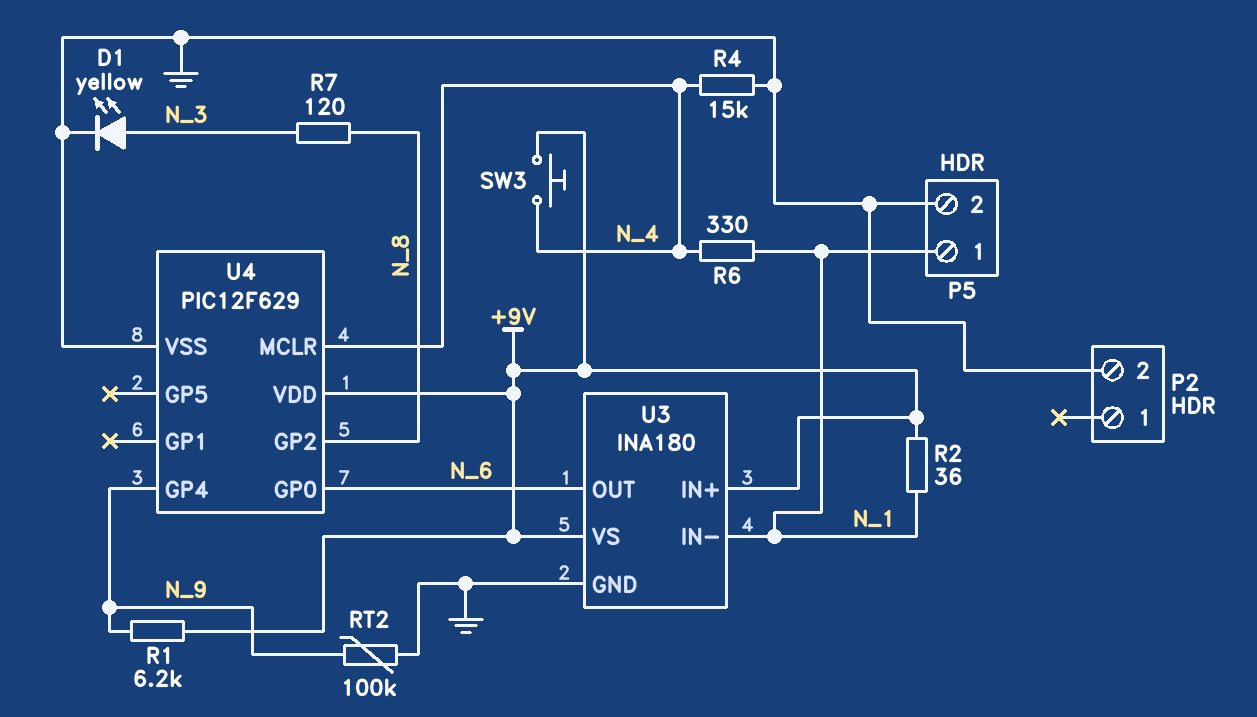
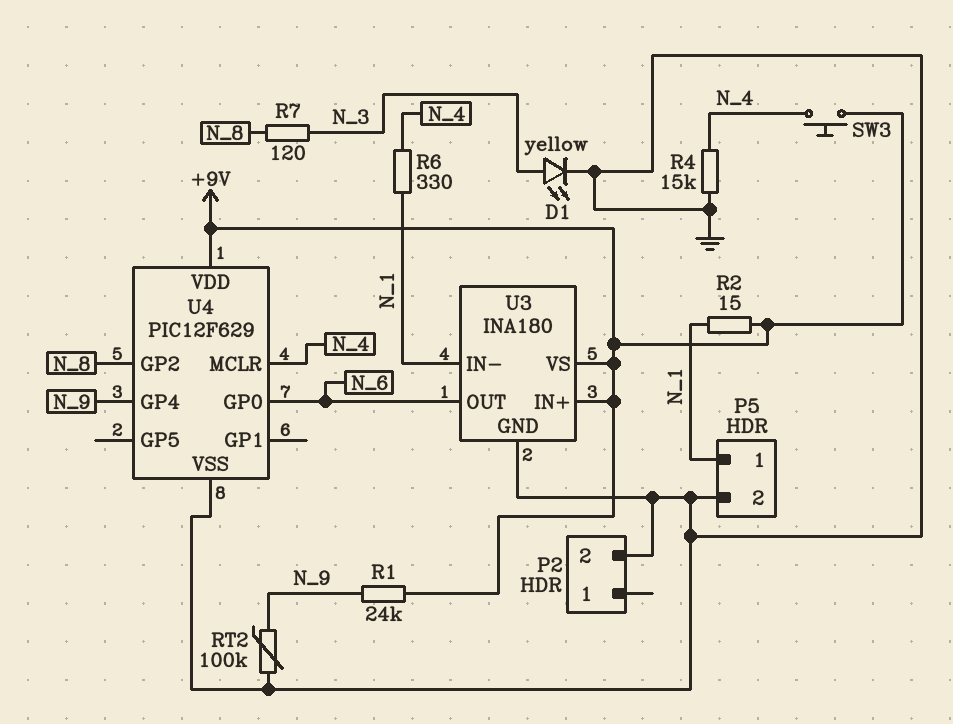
R1: 6.2k (+9V, N_9) -> 24k (+9V, N_9)
R2: 36 (+9V, N_1) -> 15 (+9V, N_1)

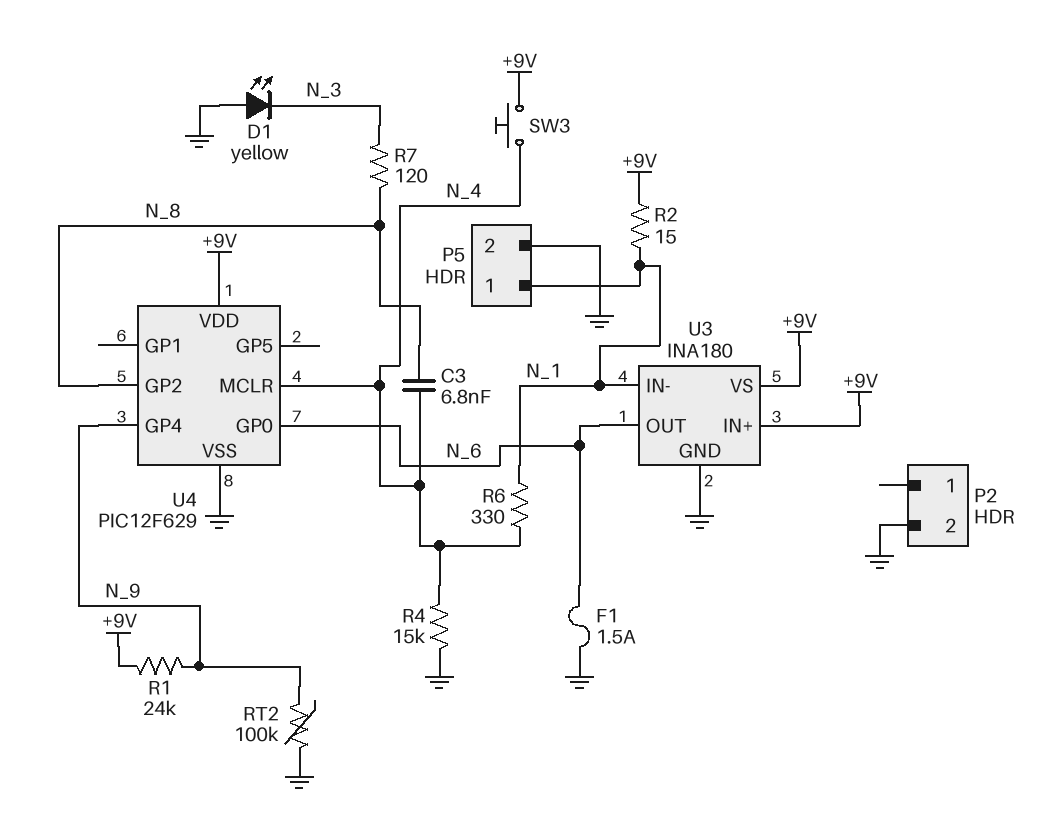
C3: none -> 6.8nF (N_4, N_8)
D1: LED yellow (A N_3, K GND) -> LED yellow (A GND, K N_3)
F1: none -> 1.5A (GND, N_6)

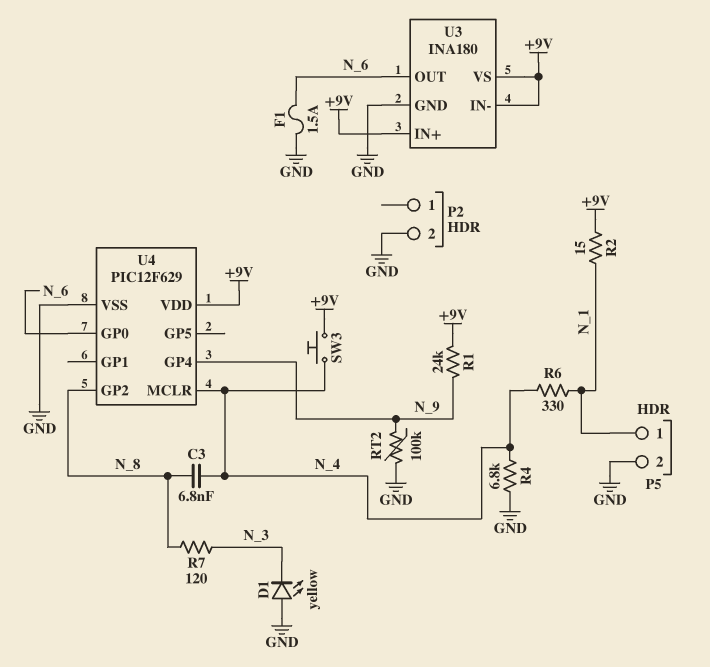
R4: 15k (GND, N_4) -> 6.8k (GND, N_4)
U3 pin IN-: N_1 -> +9V

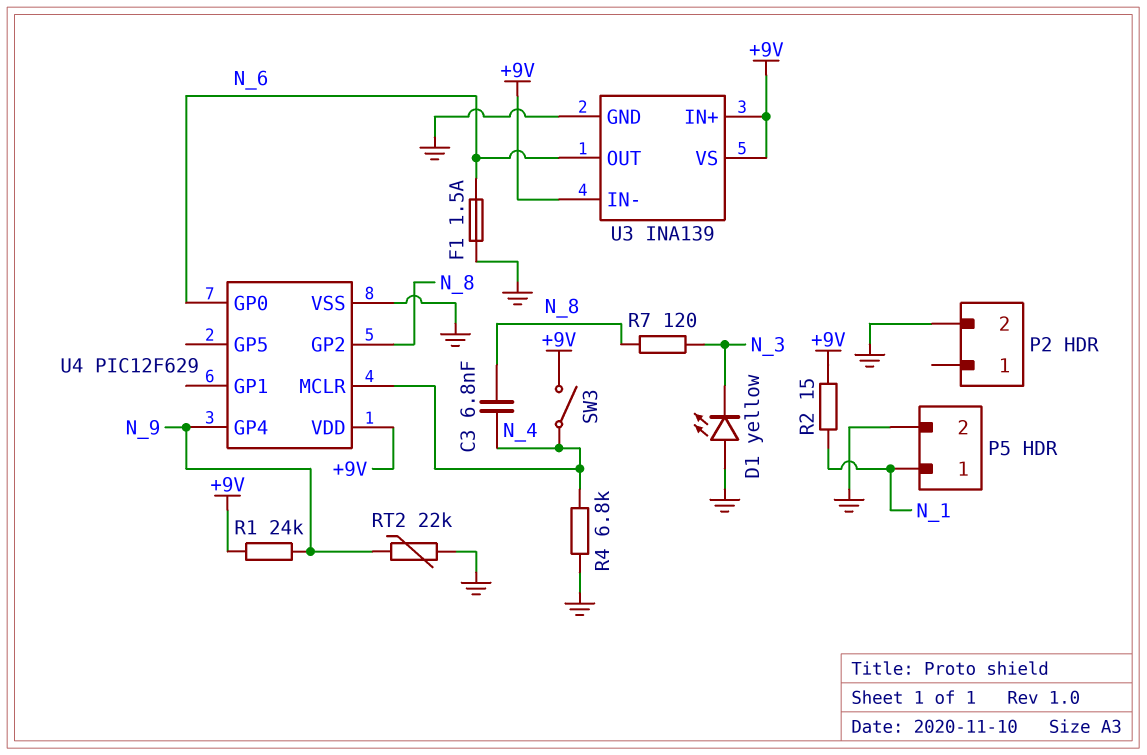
R6: 330 (N_1, N_4) -> none
RT2: 100k (GND, N_9) -> 22k (GND, N_9)
SW3: button (+9V, N_4) -> switch (+9V, N_4)
U3: INA180 -> INA139

